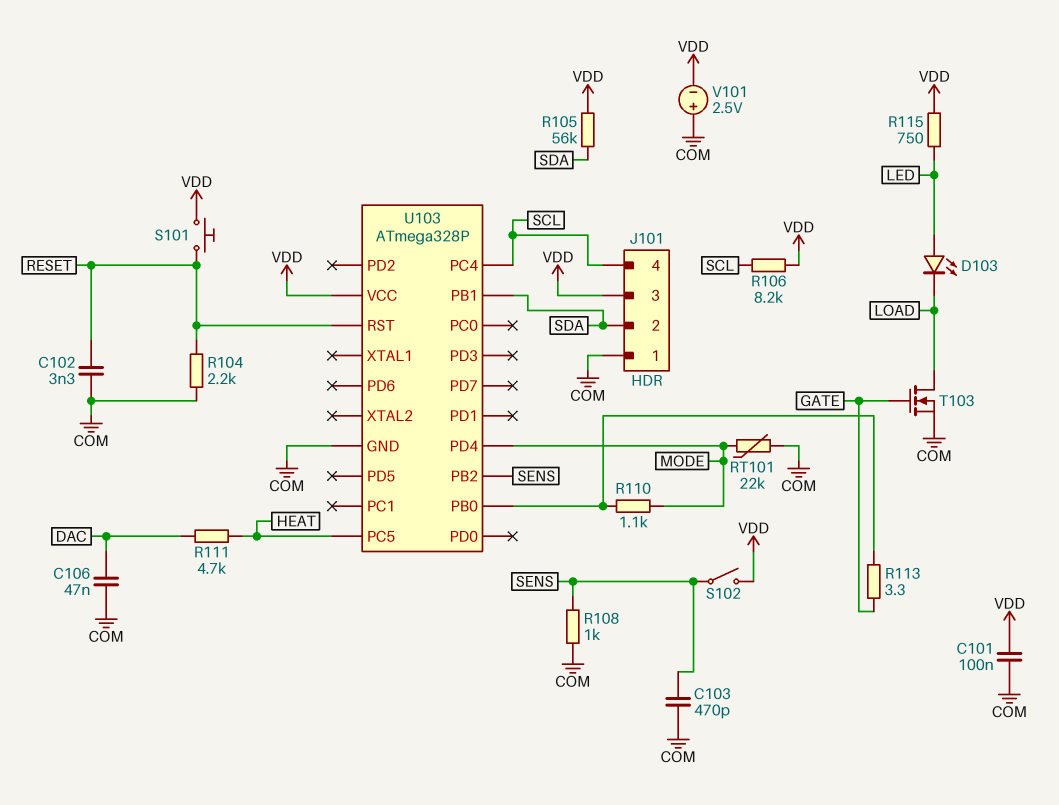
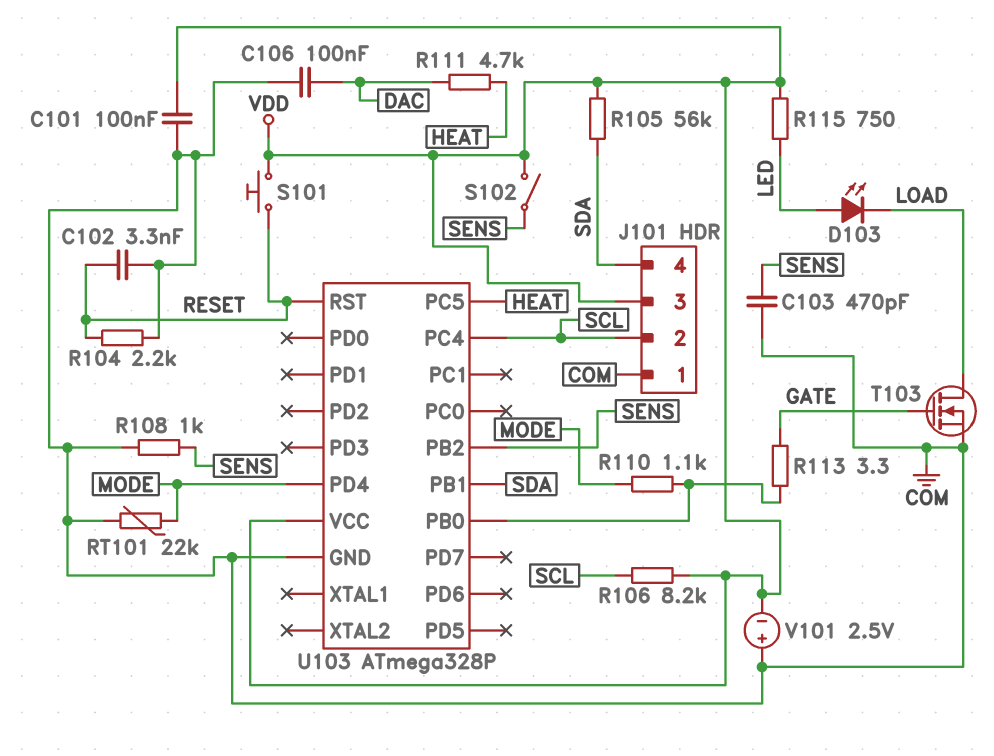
C106: 47nF (COM, DAC) -> 100nF (COM, DAC)
J101 pin 2: SDA -> SCL
J101 pin 4: SCL -> SDA

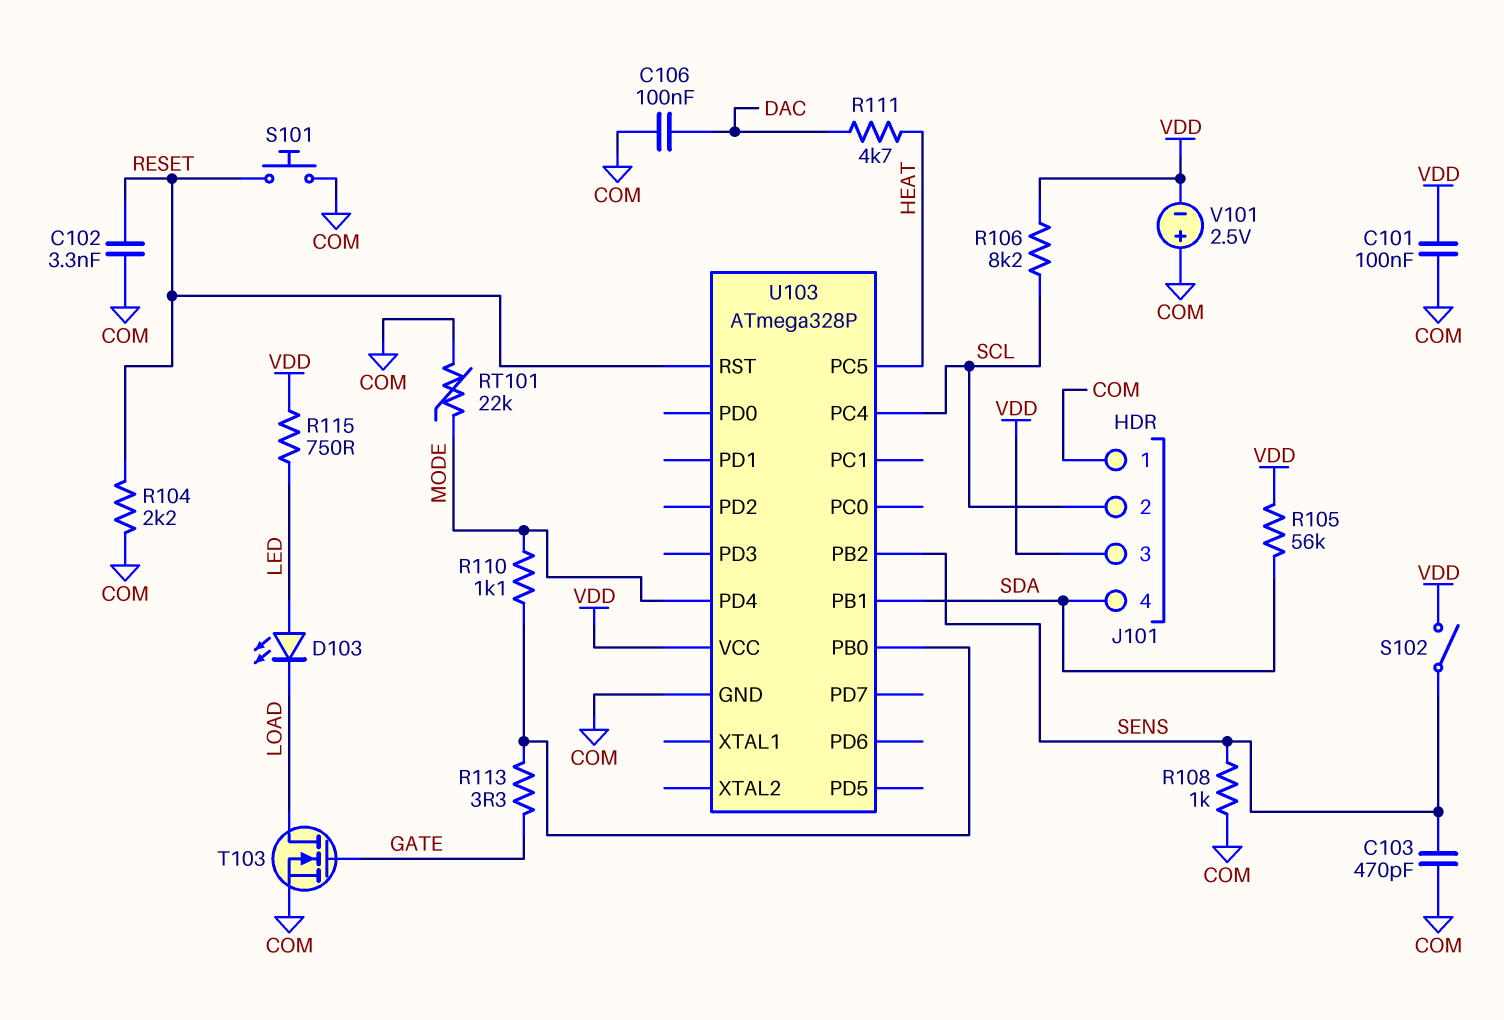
S101: button (RESET, VDD) -> button (COM, RESET)

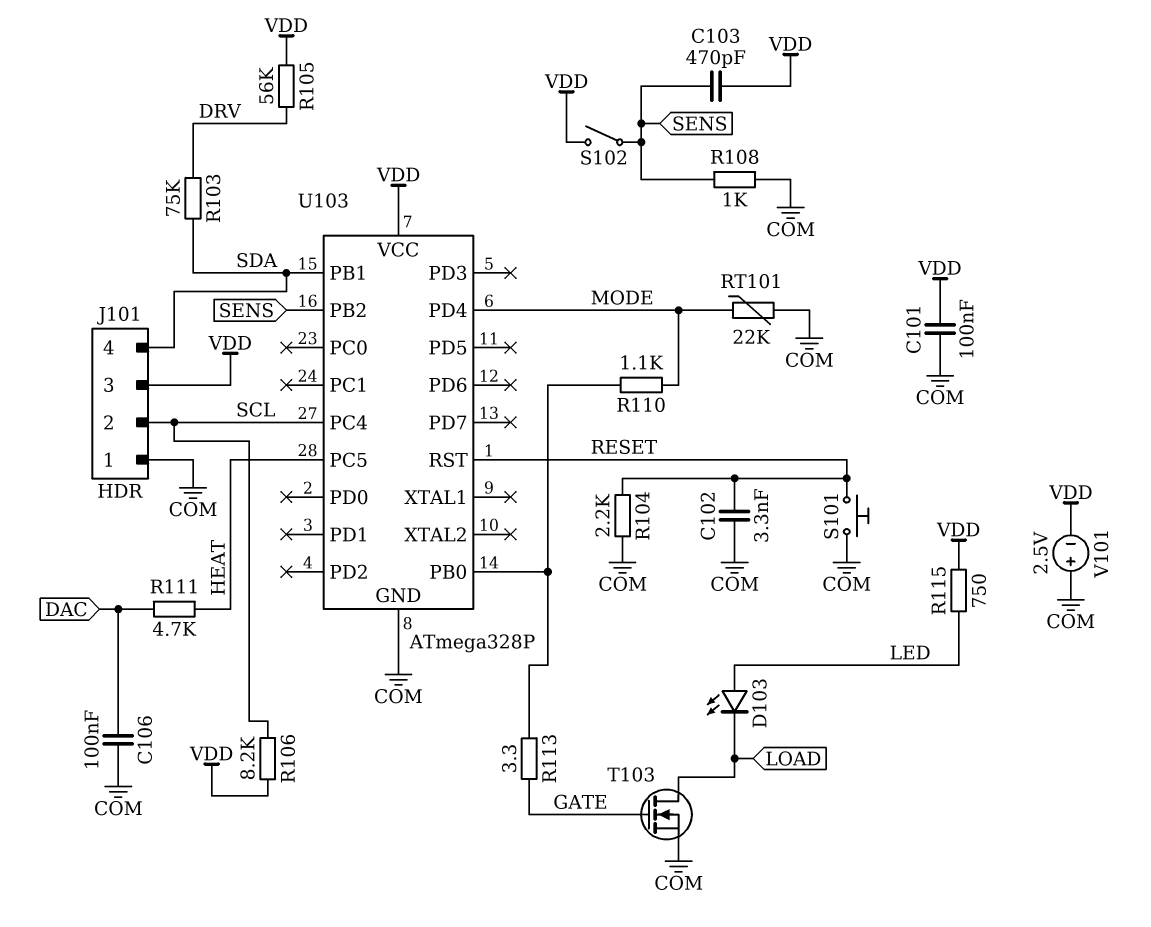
C103: 470pF (COM, SENS) -> 470pF (SENS, VDD)
R103: none -> 75k (DRV, SDA)
R105: 56k (SDA, VDD) -> 56k (DRV, VDD)

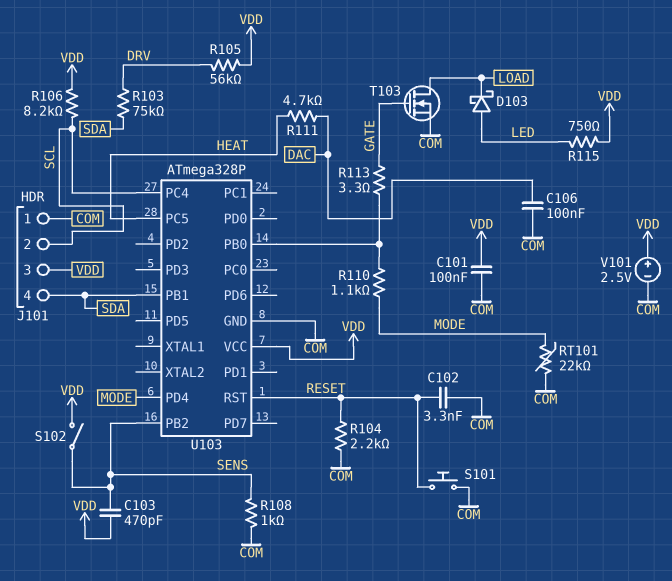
D103: LED (A LED, K LOAD) -> schottky (A LED, K LOAD)
V101: 2.5V (plus COM, minus VDD) -> 2.5V (plus VDD, minus COM)

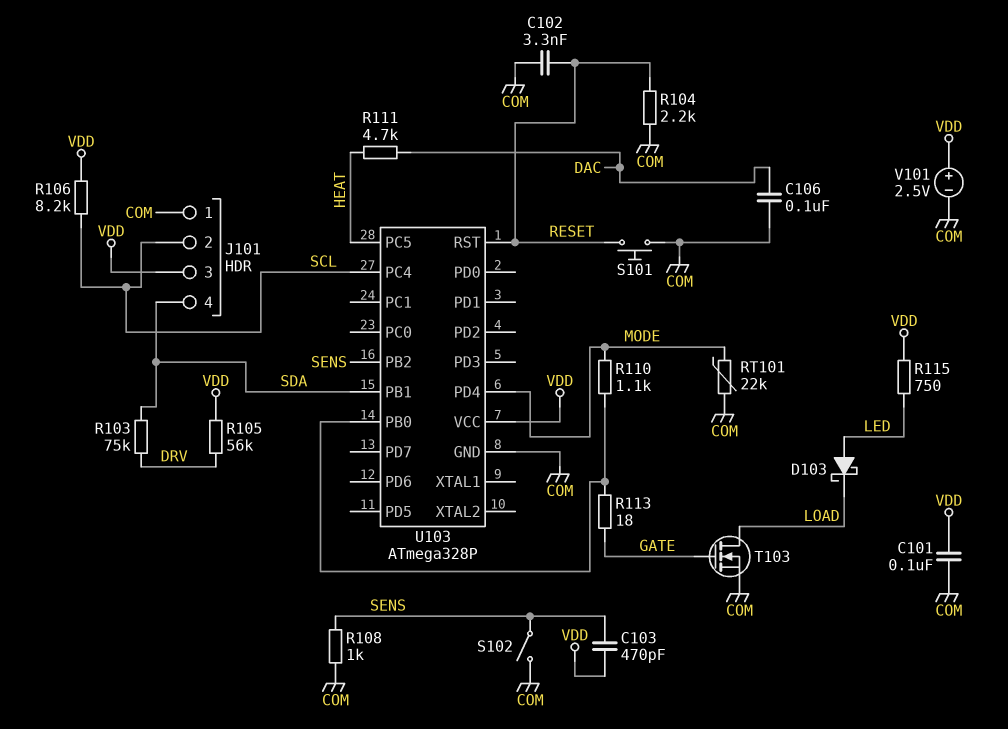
R113: 3.3 (GATE, U103/PB0) -> 18 (GATE, U103/PB0)
S102: switch (SENS, VDD) -> switch (COM, SENS)

